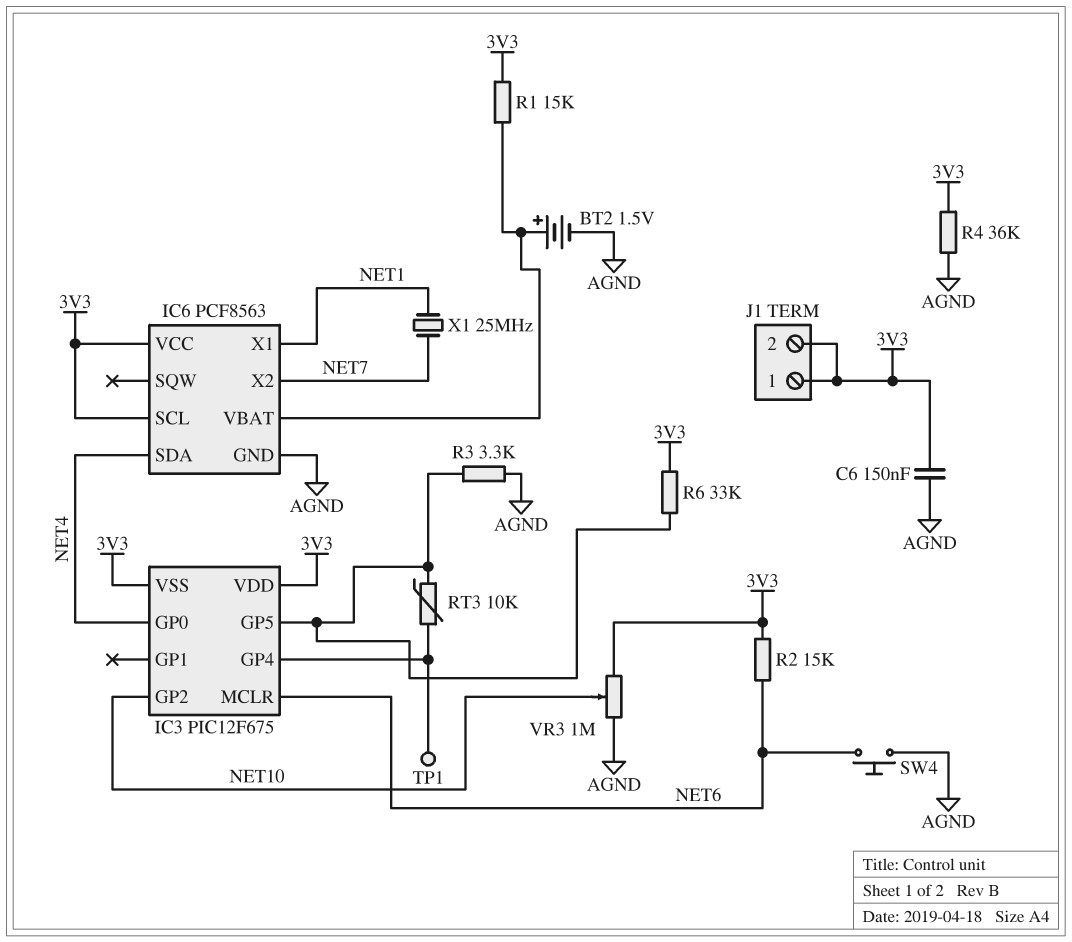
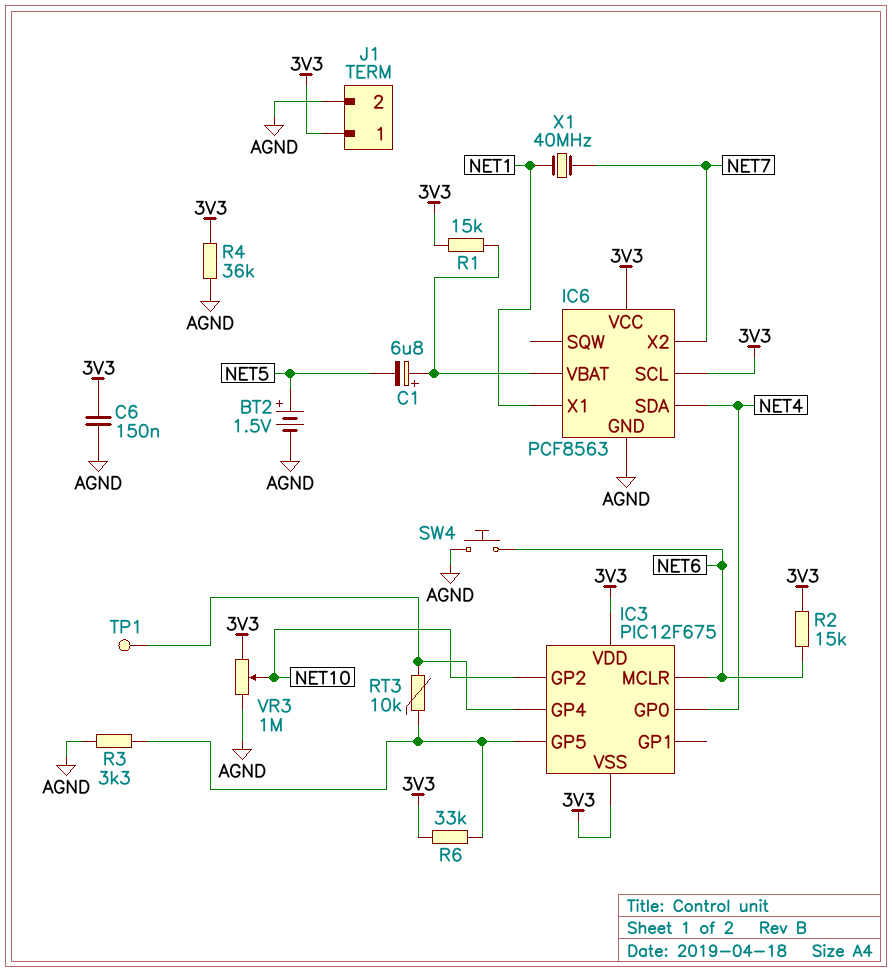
BT2: 1.5V (plus IC6/VBAT, minus AGND) -> 1.5V (plus NET5, minus AGND)
C1: none -> 6.8uF (plus IC6/VBAT, minus NET5)
J1 pin 2: 3V3 -> AGND
X1: 25MHz (NET1, NET7) -> 40MHz (NET1, NET7)

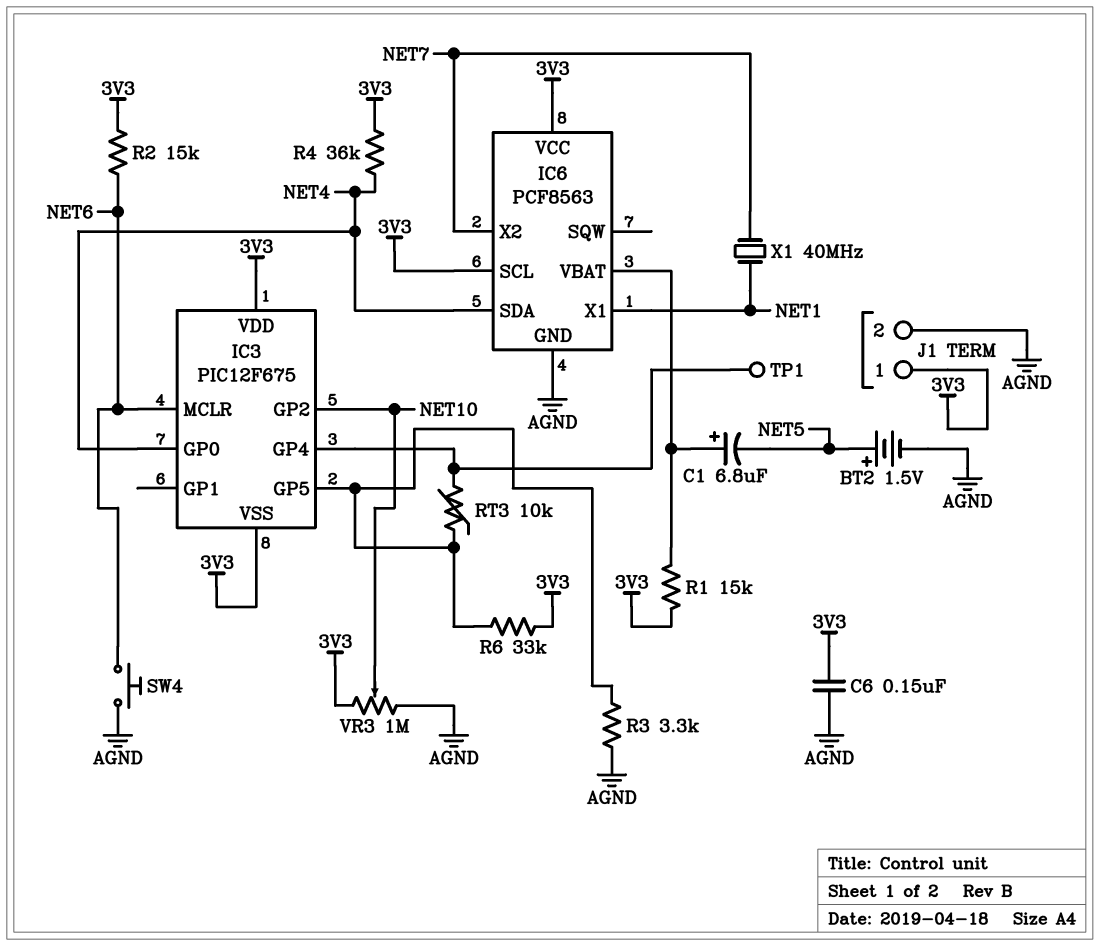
R4: 36k (3V3, AGND) -> 36k (3V3, NET4)

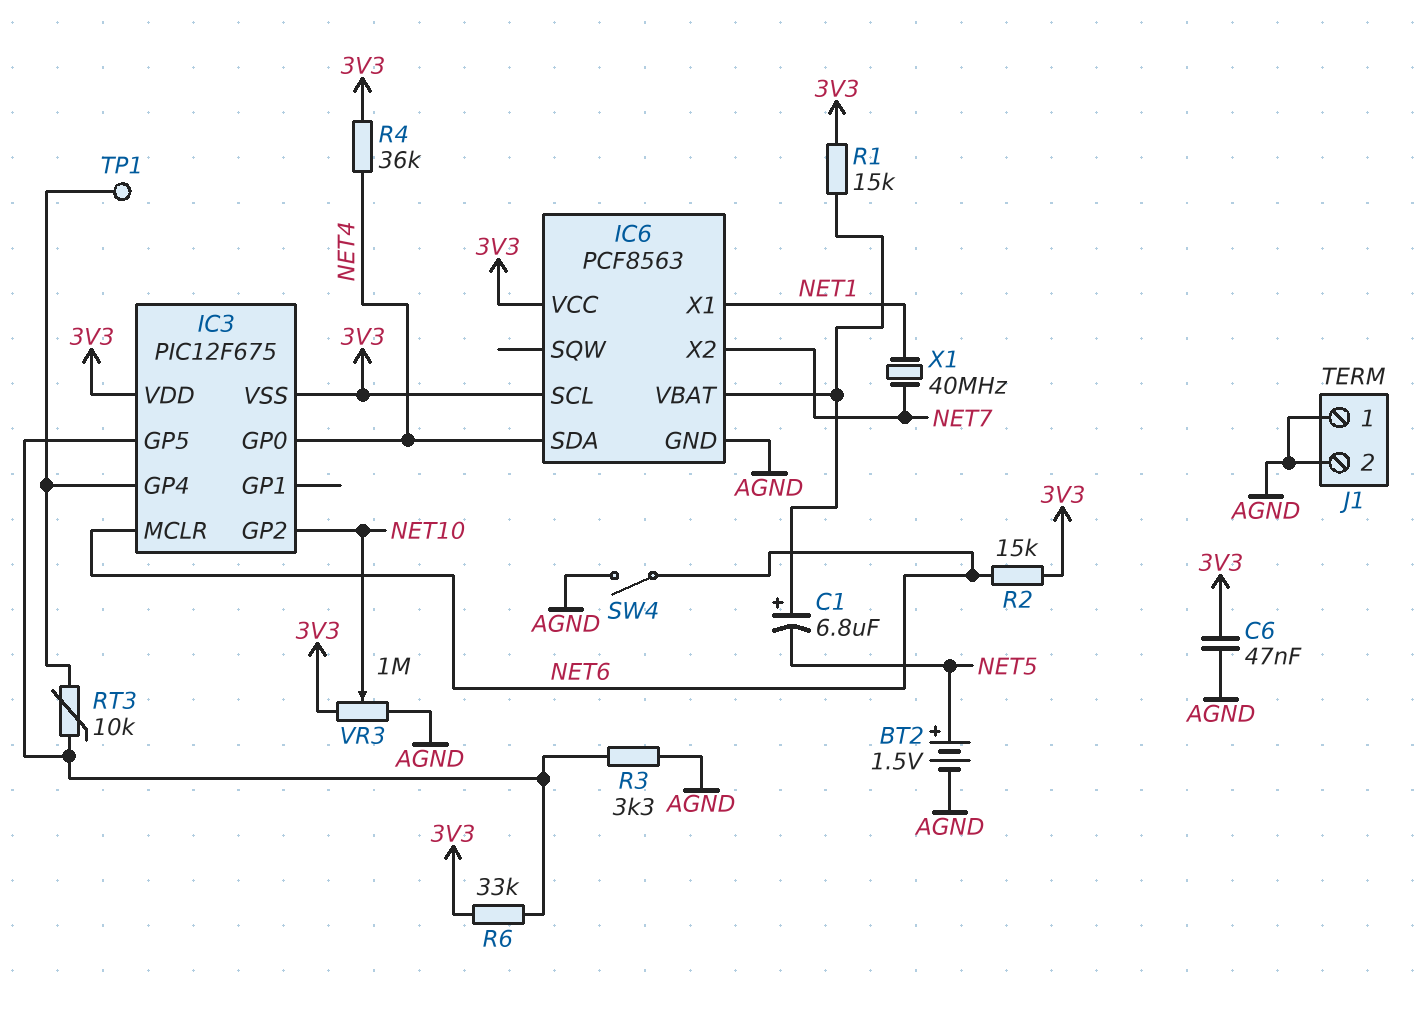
C6: 150nF (3V3, AGND) -> 47nF (3V3, AGND)
J1 pin 1: 3V3 -> AGND
SW4: button (AGND, NET6) -> switch (AGND, NET6)

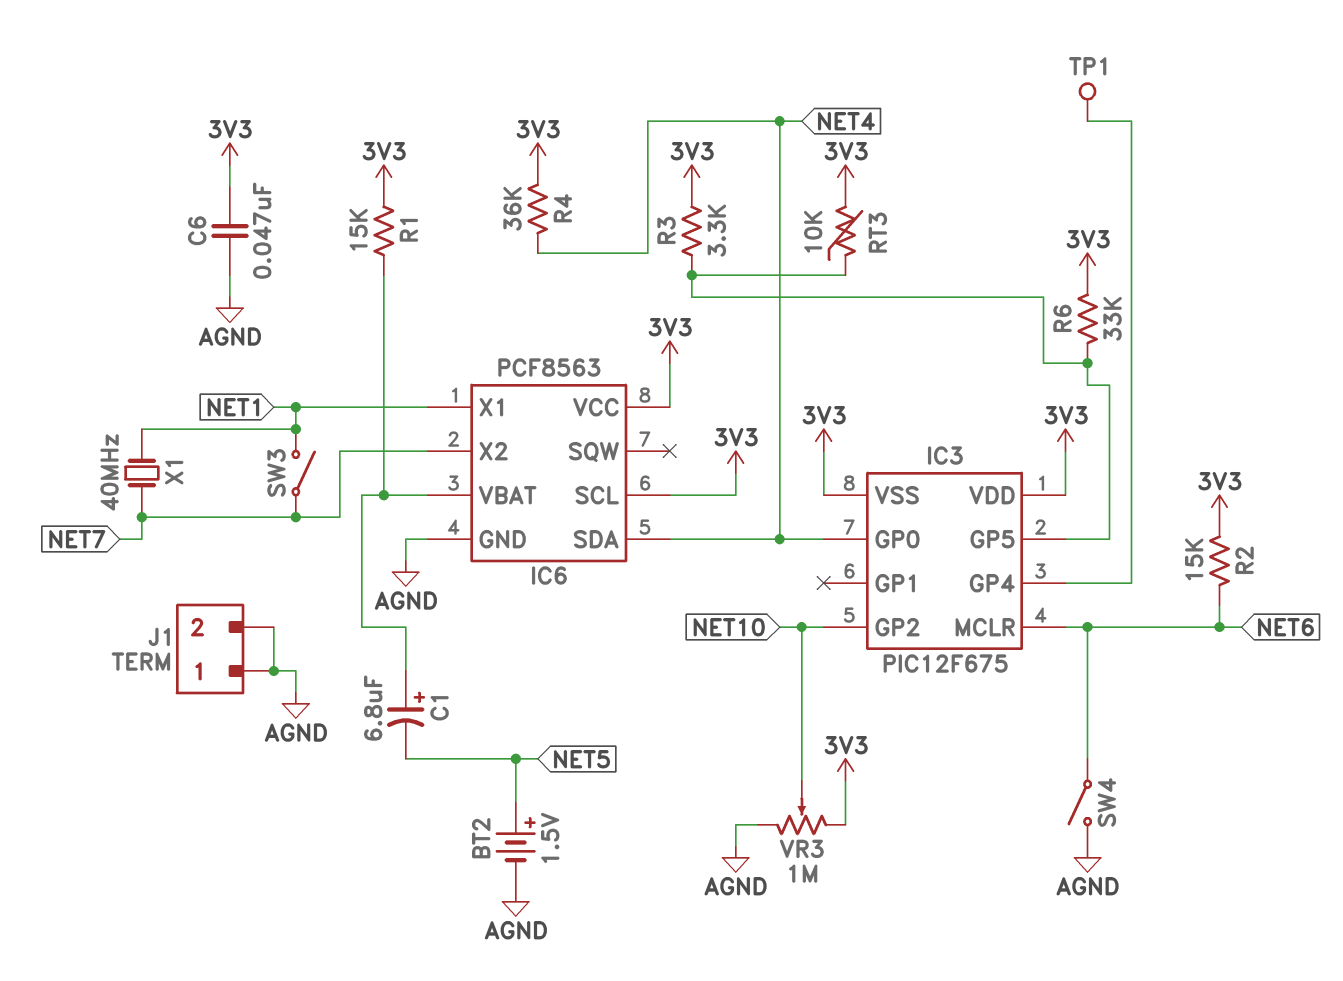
R3: 3.3k (AGND, IC3/GP5) -> 3.3k (3V3, IC3/GP5)
RT3: 10k (IC3/GP4, IC3/GP5) -> 10k (3V3, IC3/GP5)
SW3: none -> switch (NET1, NET7)

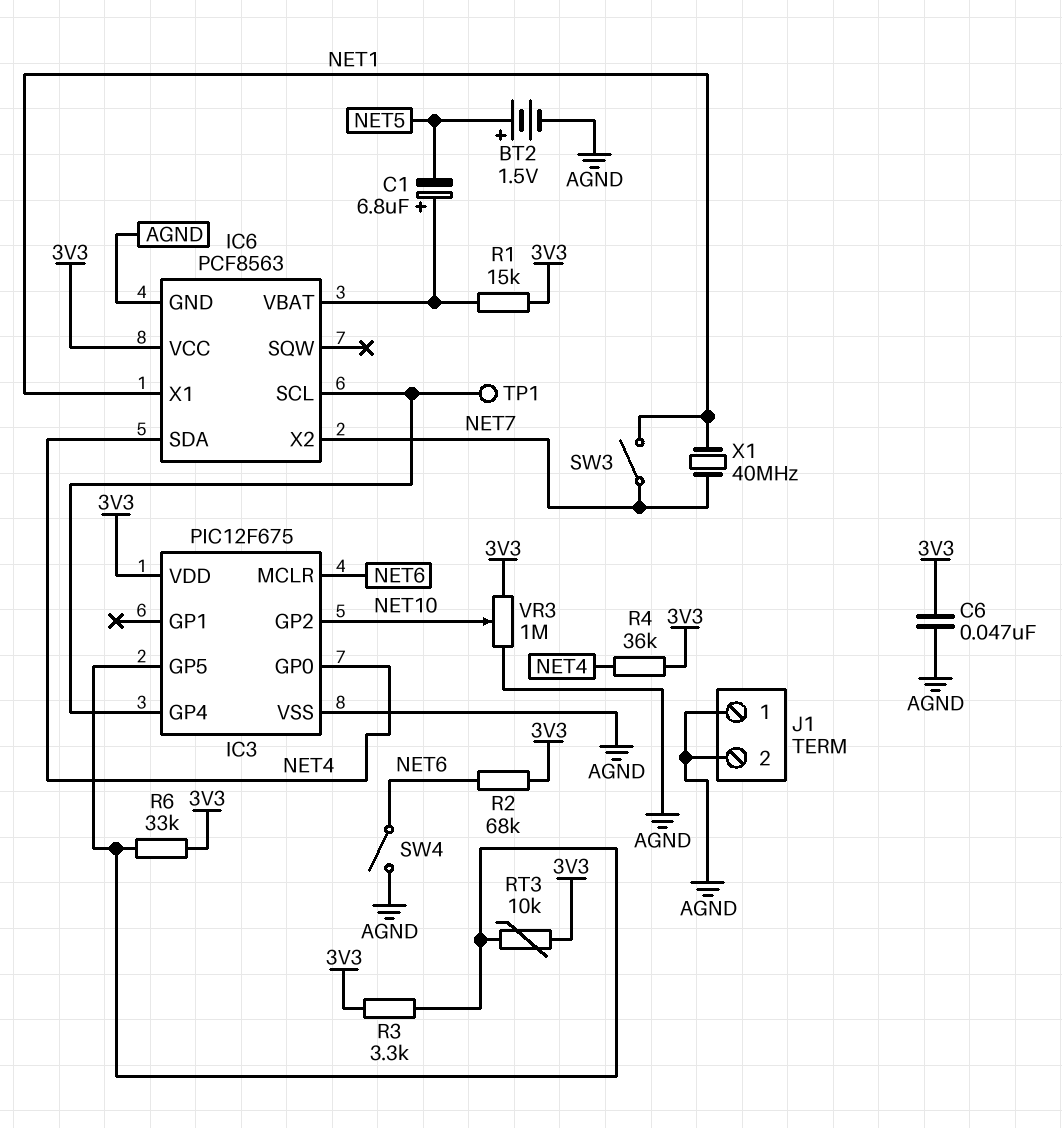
IC3 pin VSS: 3V3 -> AGND
IC6 pin SCL: 3V3 -> IC3/GP4
R2: 15k (3V3, NET6) -> 68k (3V3, NET6)

